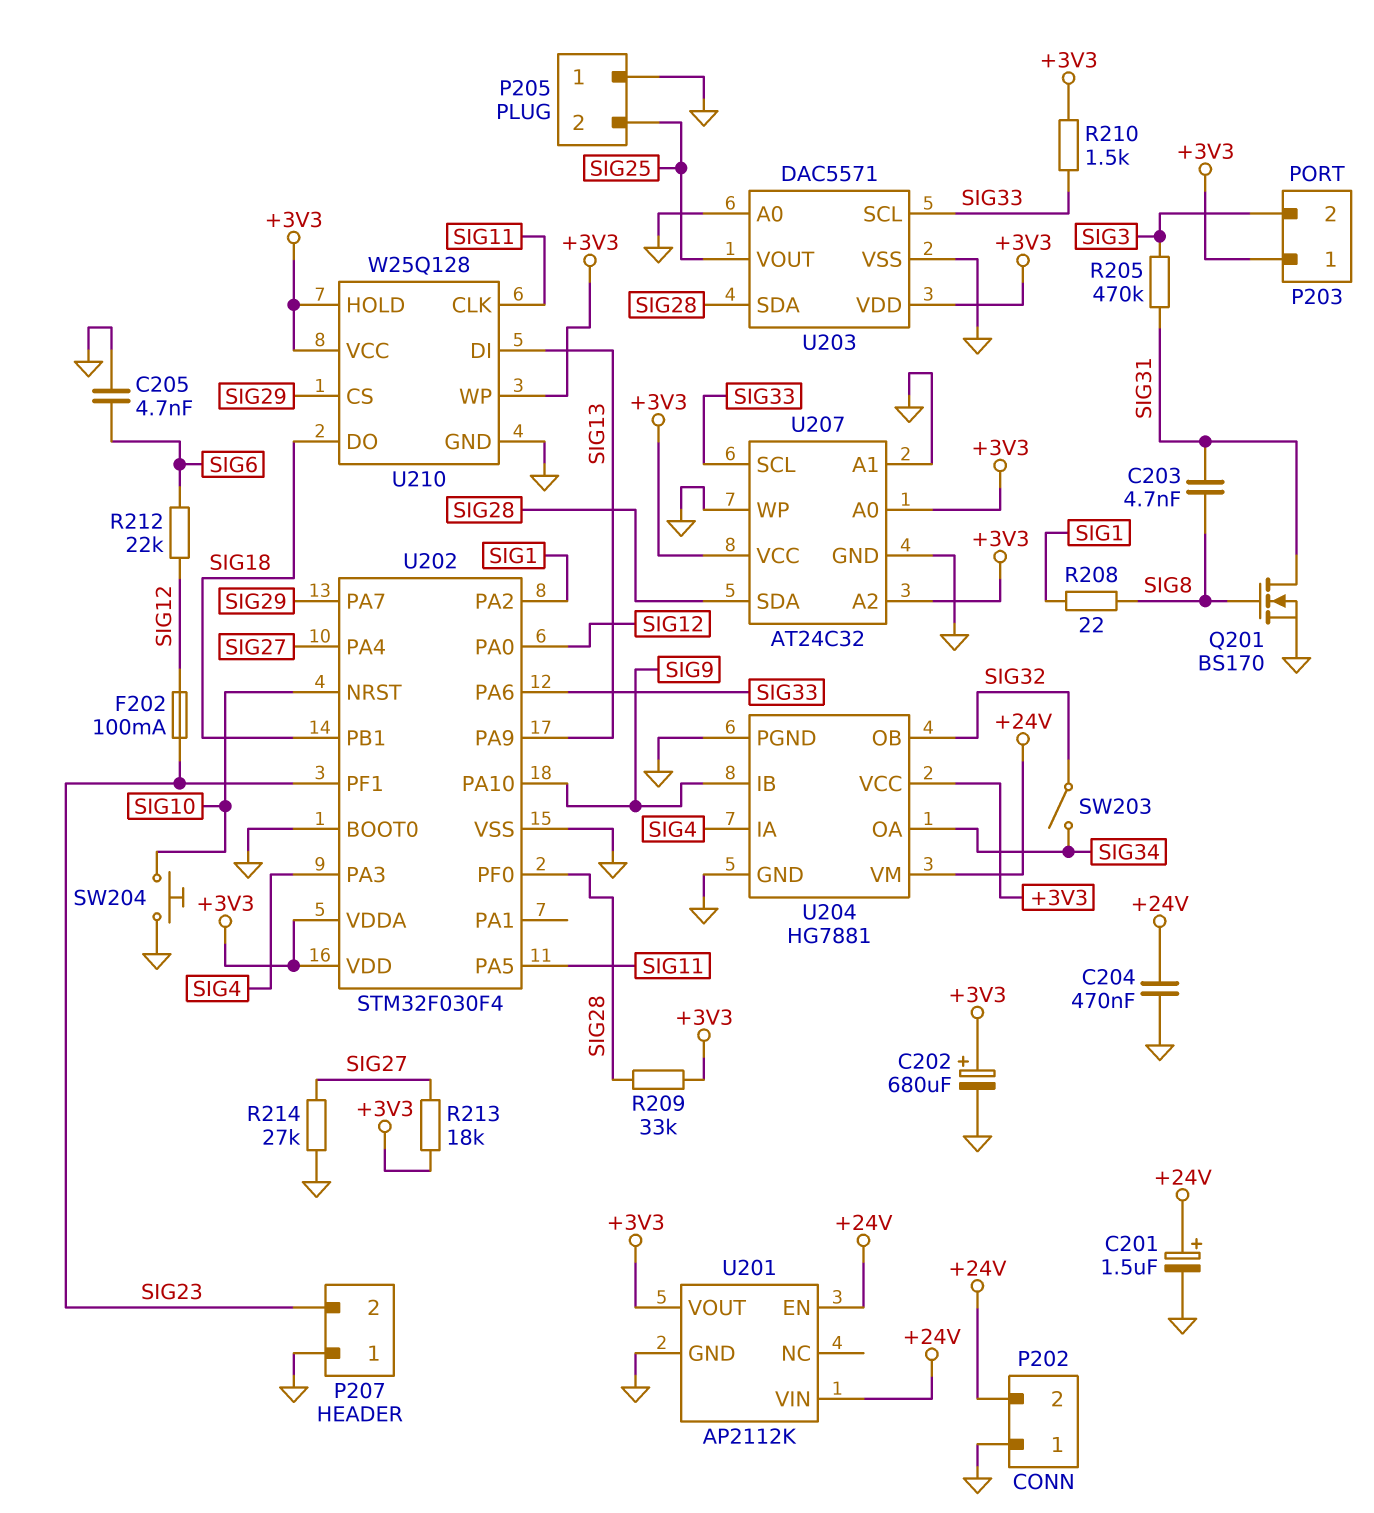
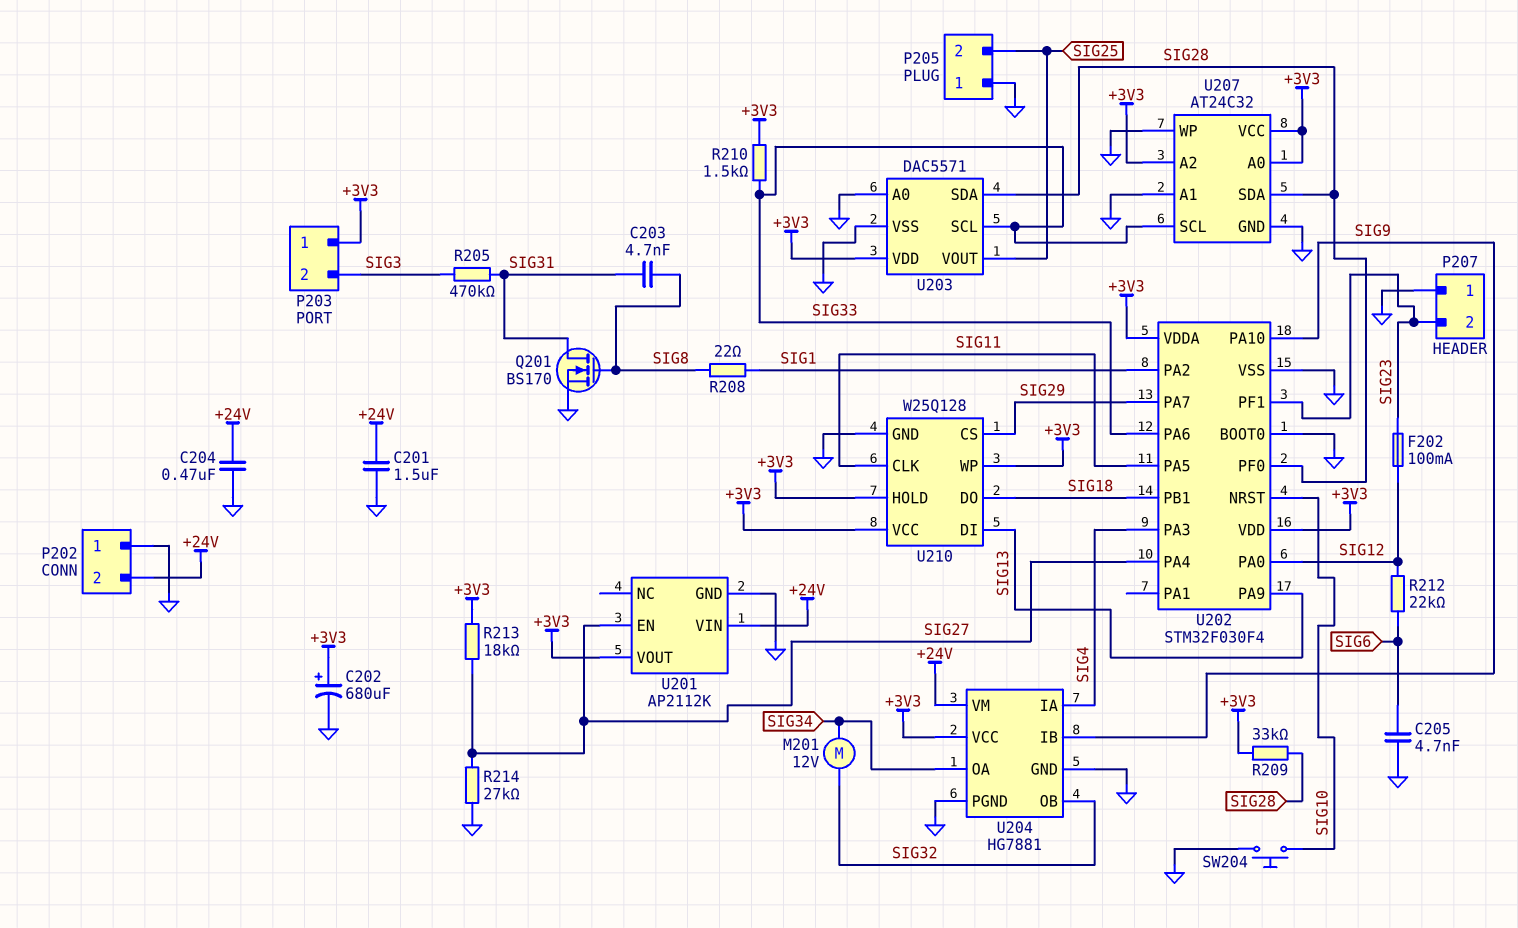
C201: 1.5uF (plus +24V, minus GND) -> 1.5uF (+24V, GND)
M201: none -> motor 12V (SIG32, SIG34)
SW203: switch (SIG32, SIG34) -> none
U201 pin EN: +24V -> SIG27

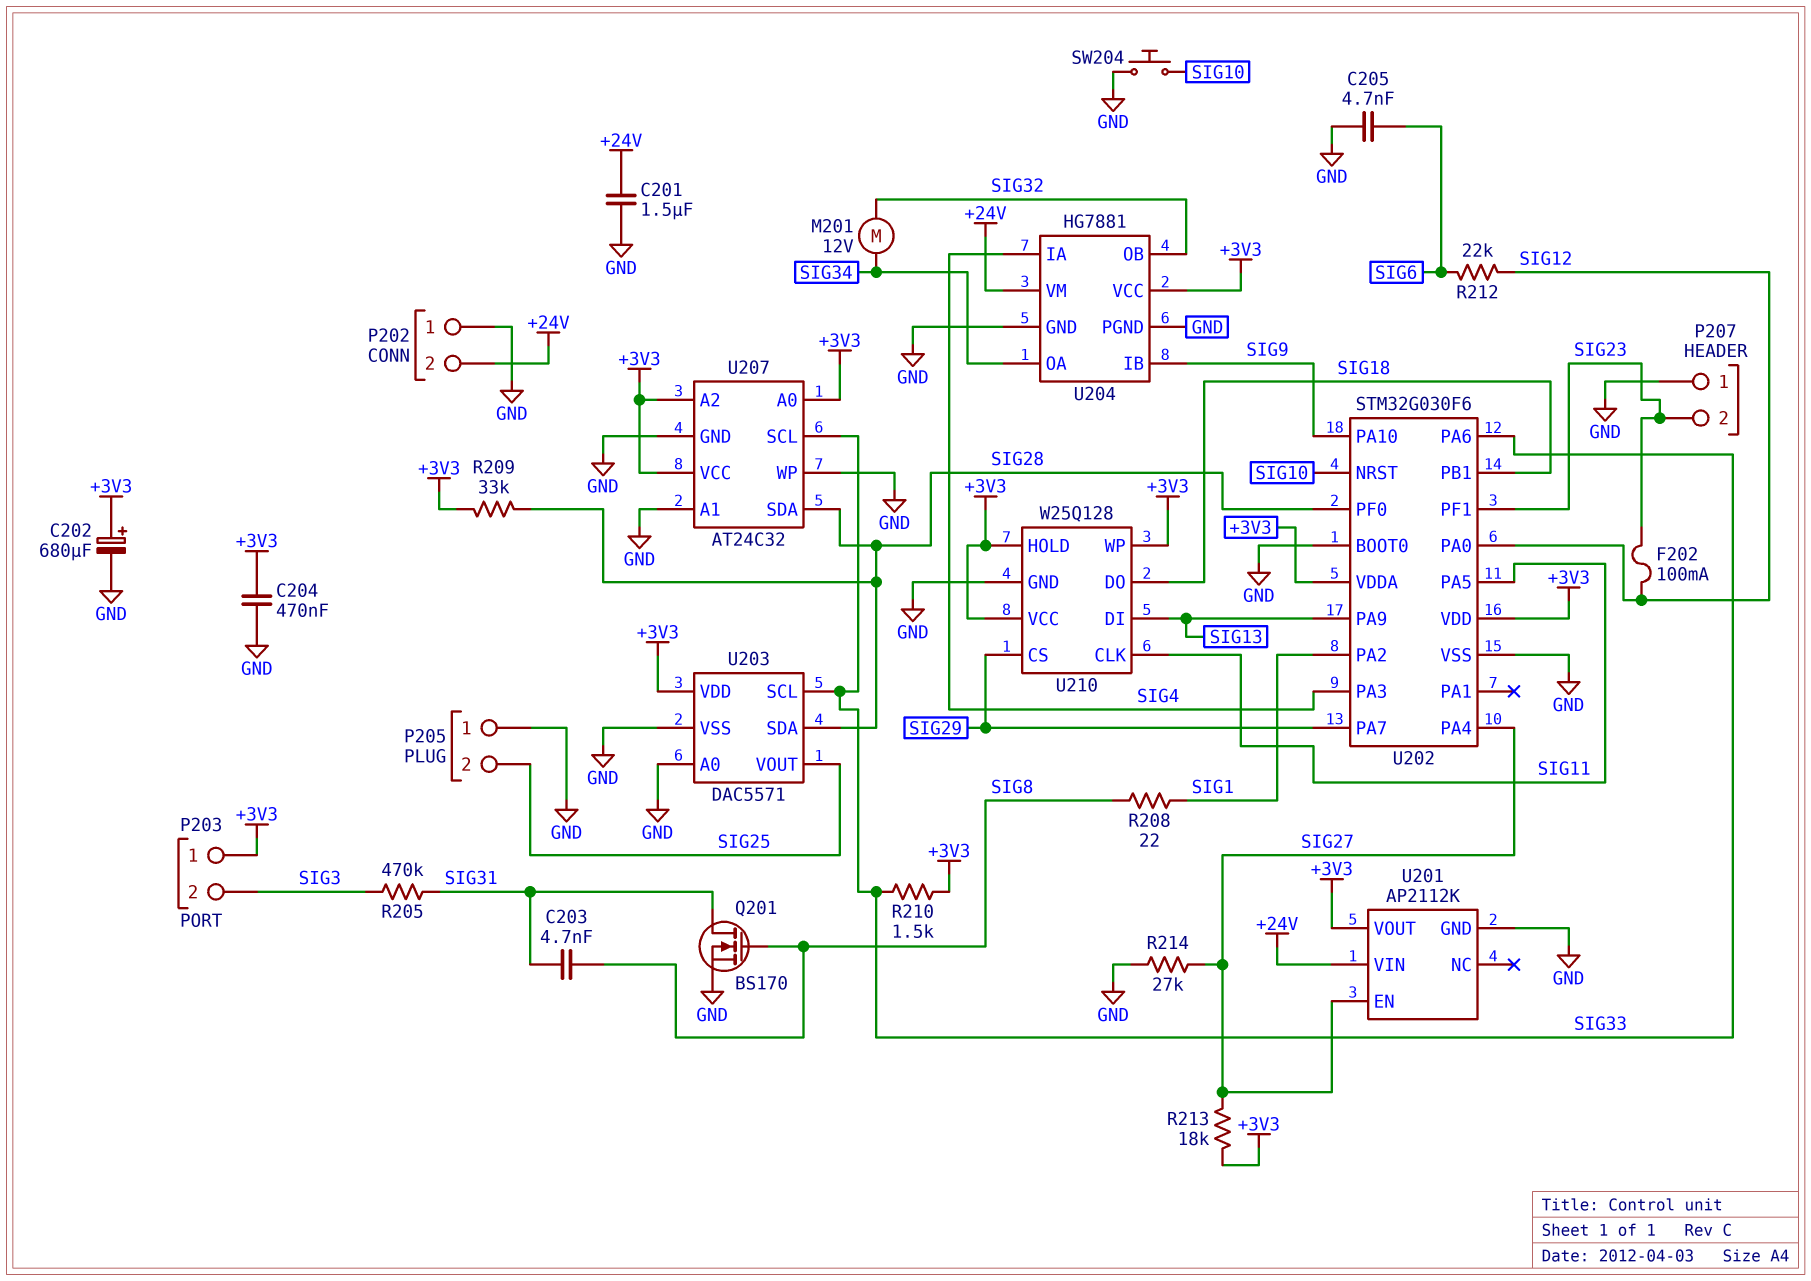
C204: 470nF (+24V, GND) -> 470nF (+3V3, GND)
U202: STM32F030F4 -> STM32G030F6

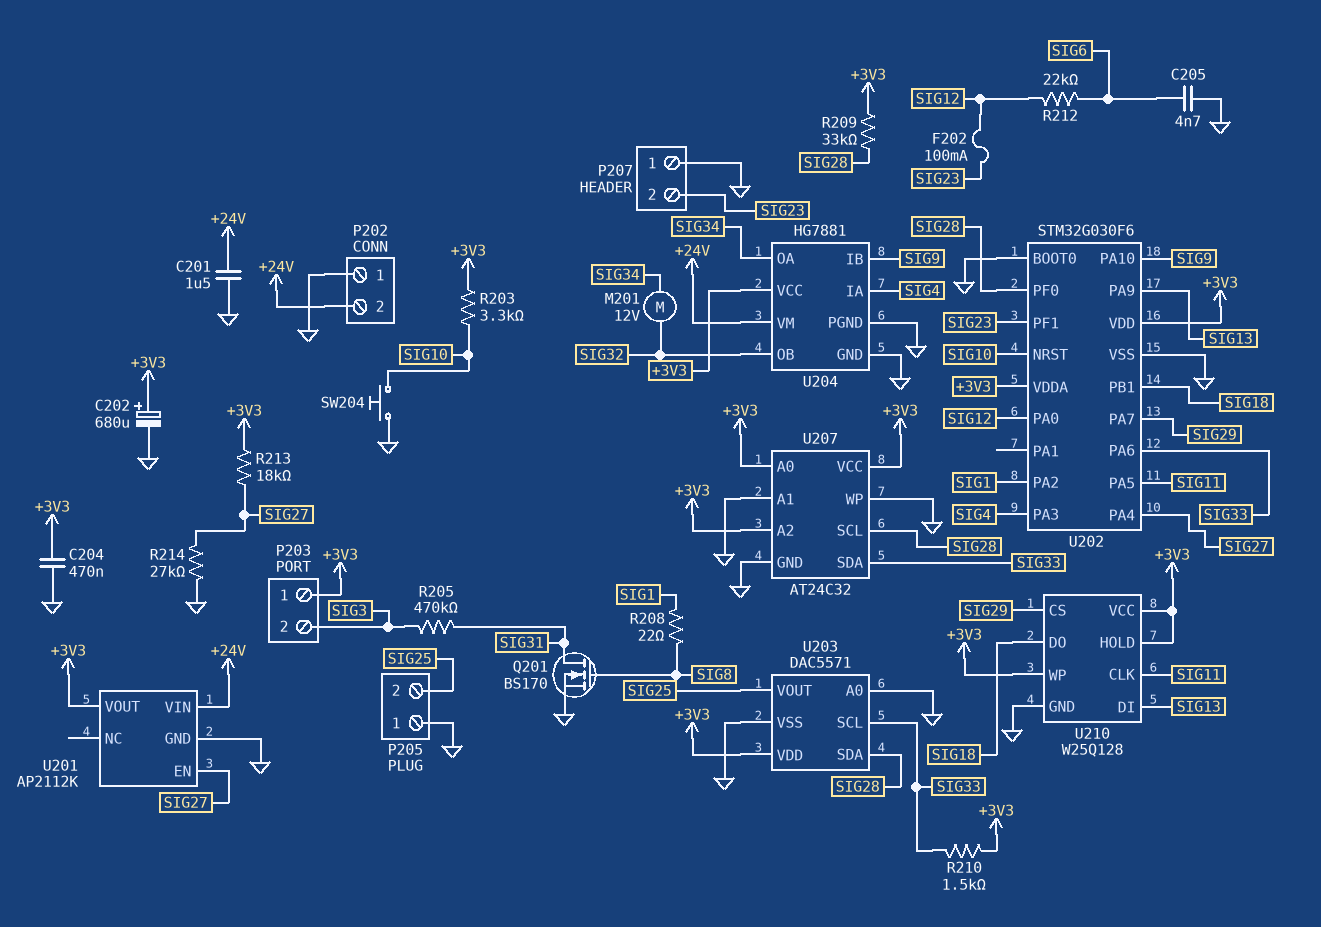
C203: 4.7nF (SIG8, SIG31) -> none
R203: none -> 3.3k (+3V3, SIG10)
U207 pin SCL: SIG33 -> SIG28
U207 pin SDA: SIG28 -> SIG33

